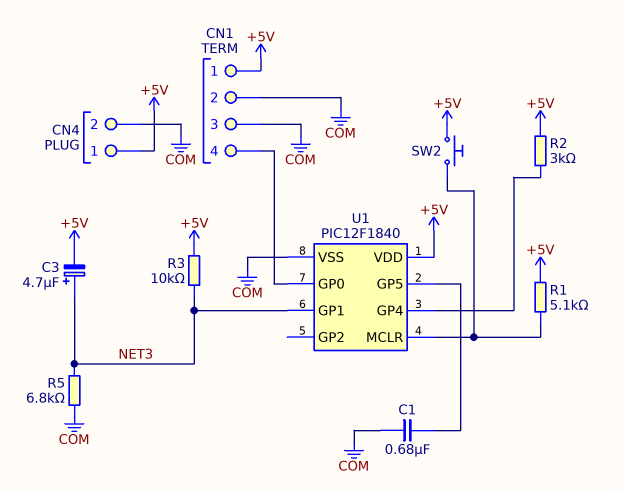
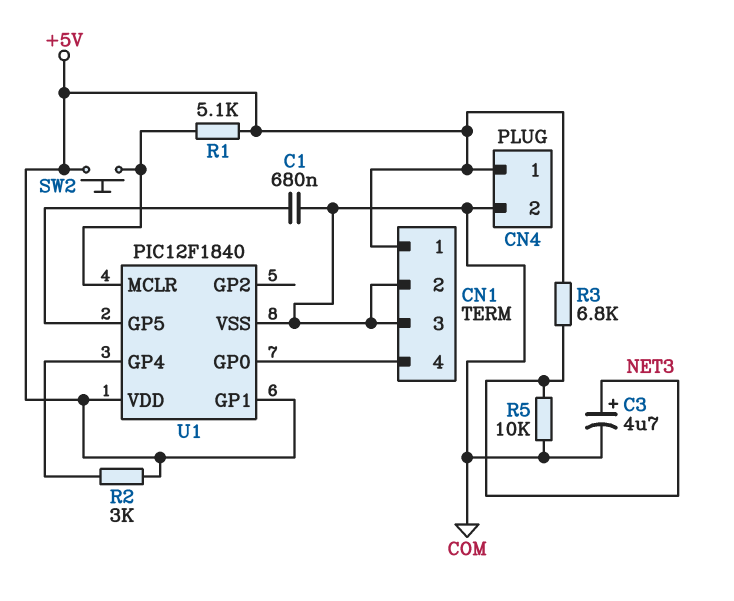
C3: 4.7uF (plus NET3, minus +5V) -> 4.7uF (plus NET3, minus COM)
R3: 10k (+5V, NET3) -> 6.8k (+5V, NET3)
R5: 6.8k (COM, NET3) -> 10k (COM, NET3)
U1 pin GP1: NET3 -> +5V

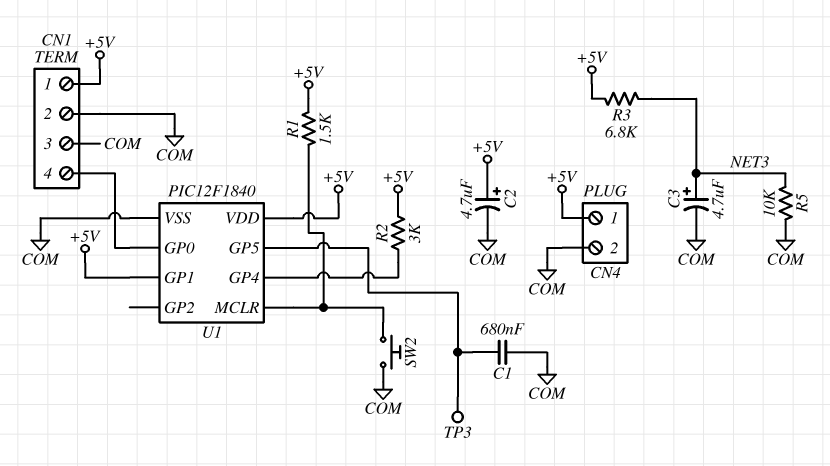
C2: none -> 4.7uF (plus +5V, minus COM)
R1: 5.1k (+5V, U1/MCLR) -> 1.5k (+5V, U1/MCLR)
SW2: button (+5V, U1/MCLR) -> button (COM, U1/MCLR)
TP3: none -> test point (U1/GP5)

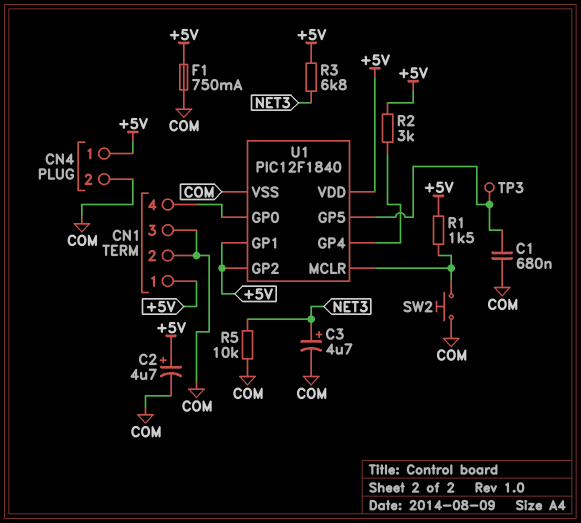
F1: none -> 750mA (+5V, COM)
U1 pin GP2: none -> +5V

